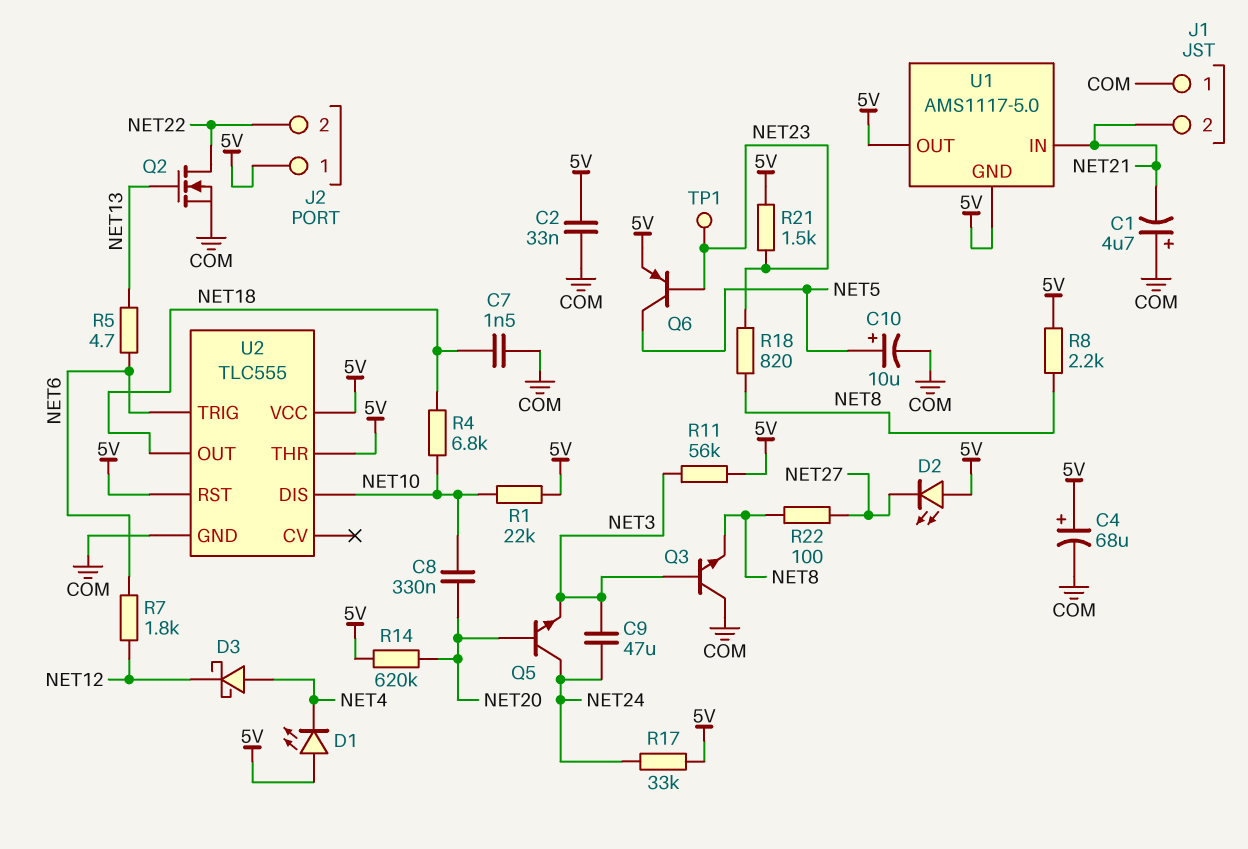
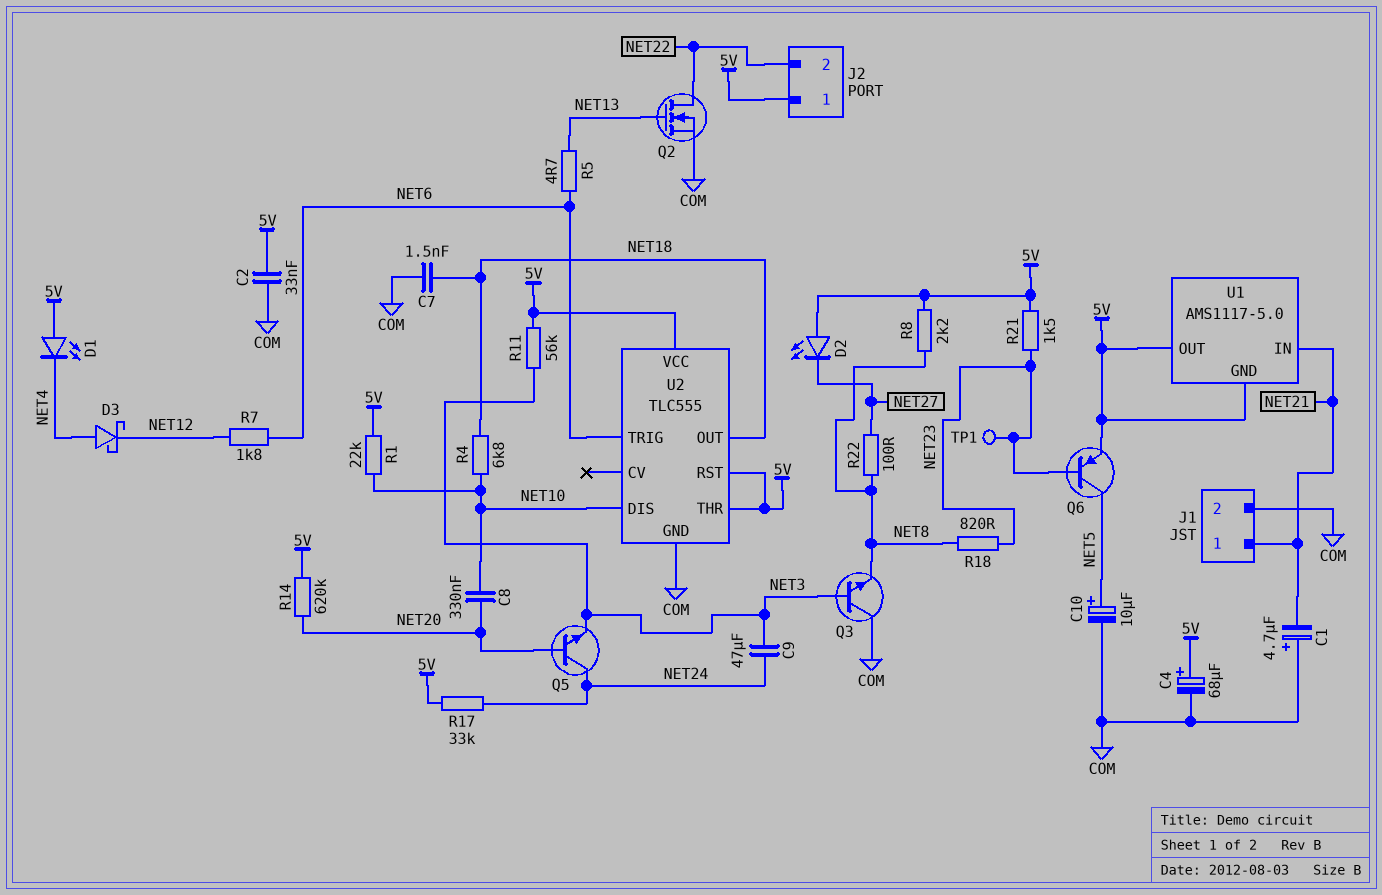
J1 pin 1: COM -> NET21
J1 pin 2: NET21 -> COM

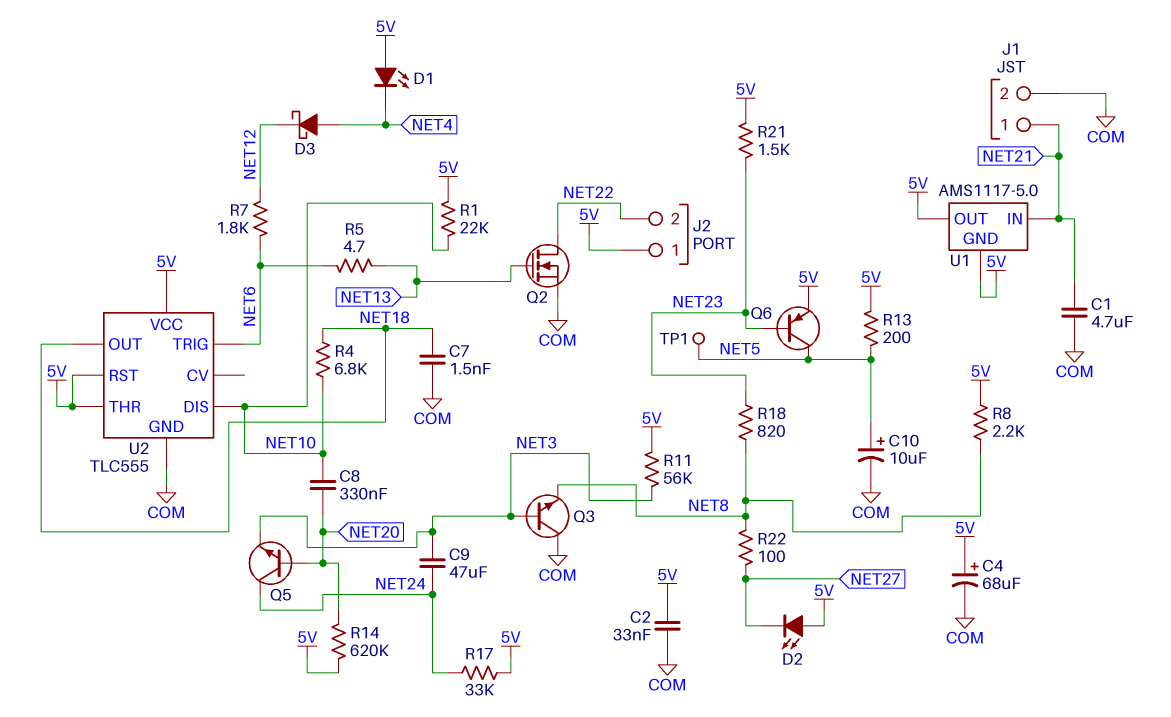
C1: 4.7uF (plus COM, minus NET21) -> 4.7uF (COM, NET21)
R13: none -> 200 (5V, NET5)
TP1: test point (NET23) -> test point (NET5)

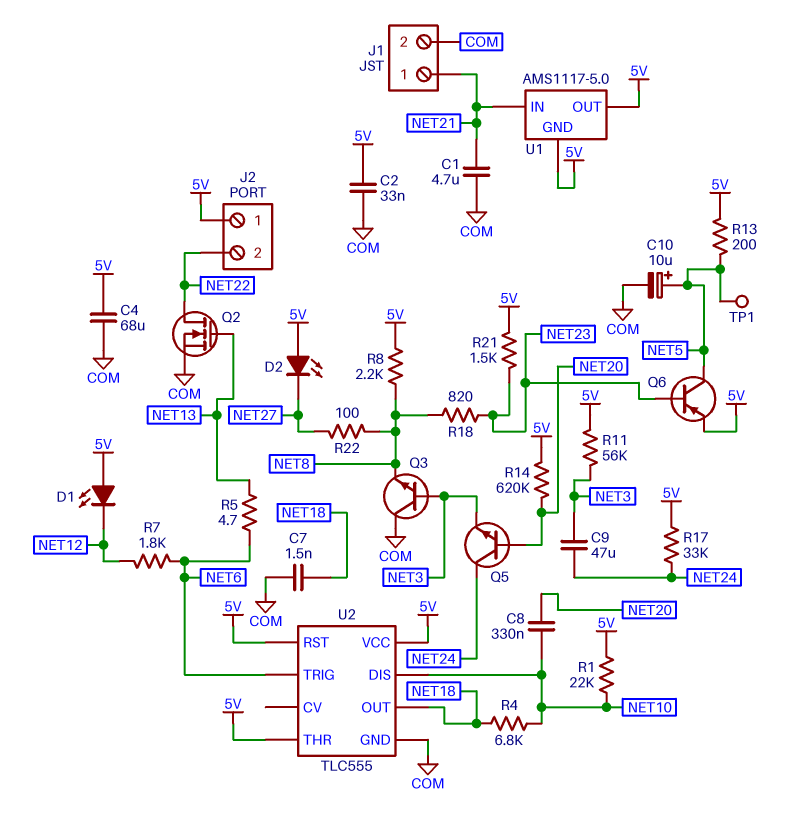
C4: 68uF (plus 5V, minus COM) -> 68uF (5V, COM)
D1: LED (A 5V, K NET4) -> LED (A 5V, K NET12)
D3: schottky (A NET4, K NET12) -> none

